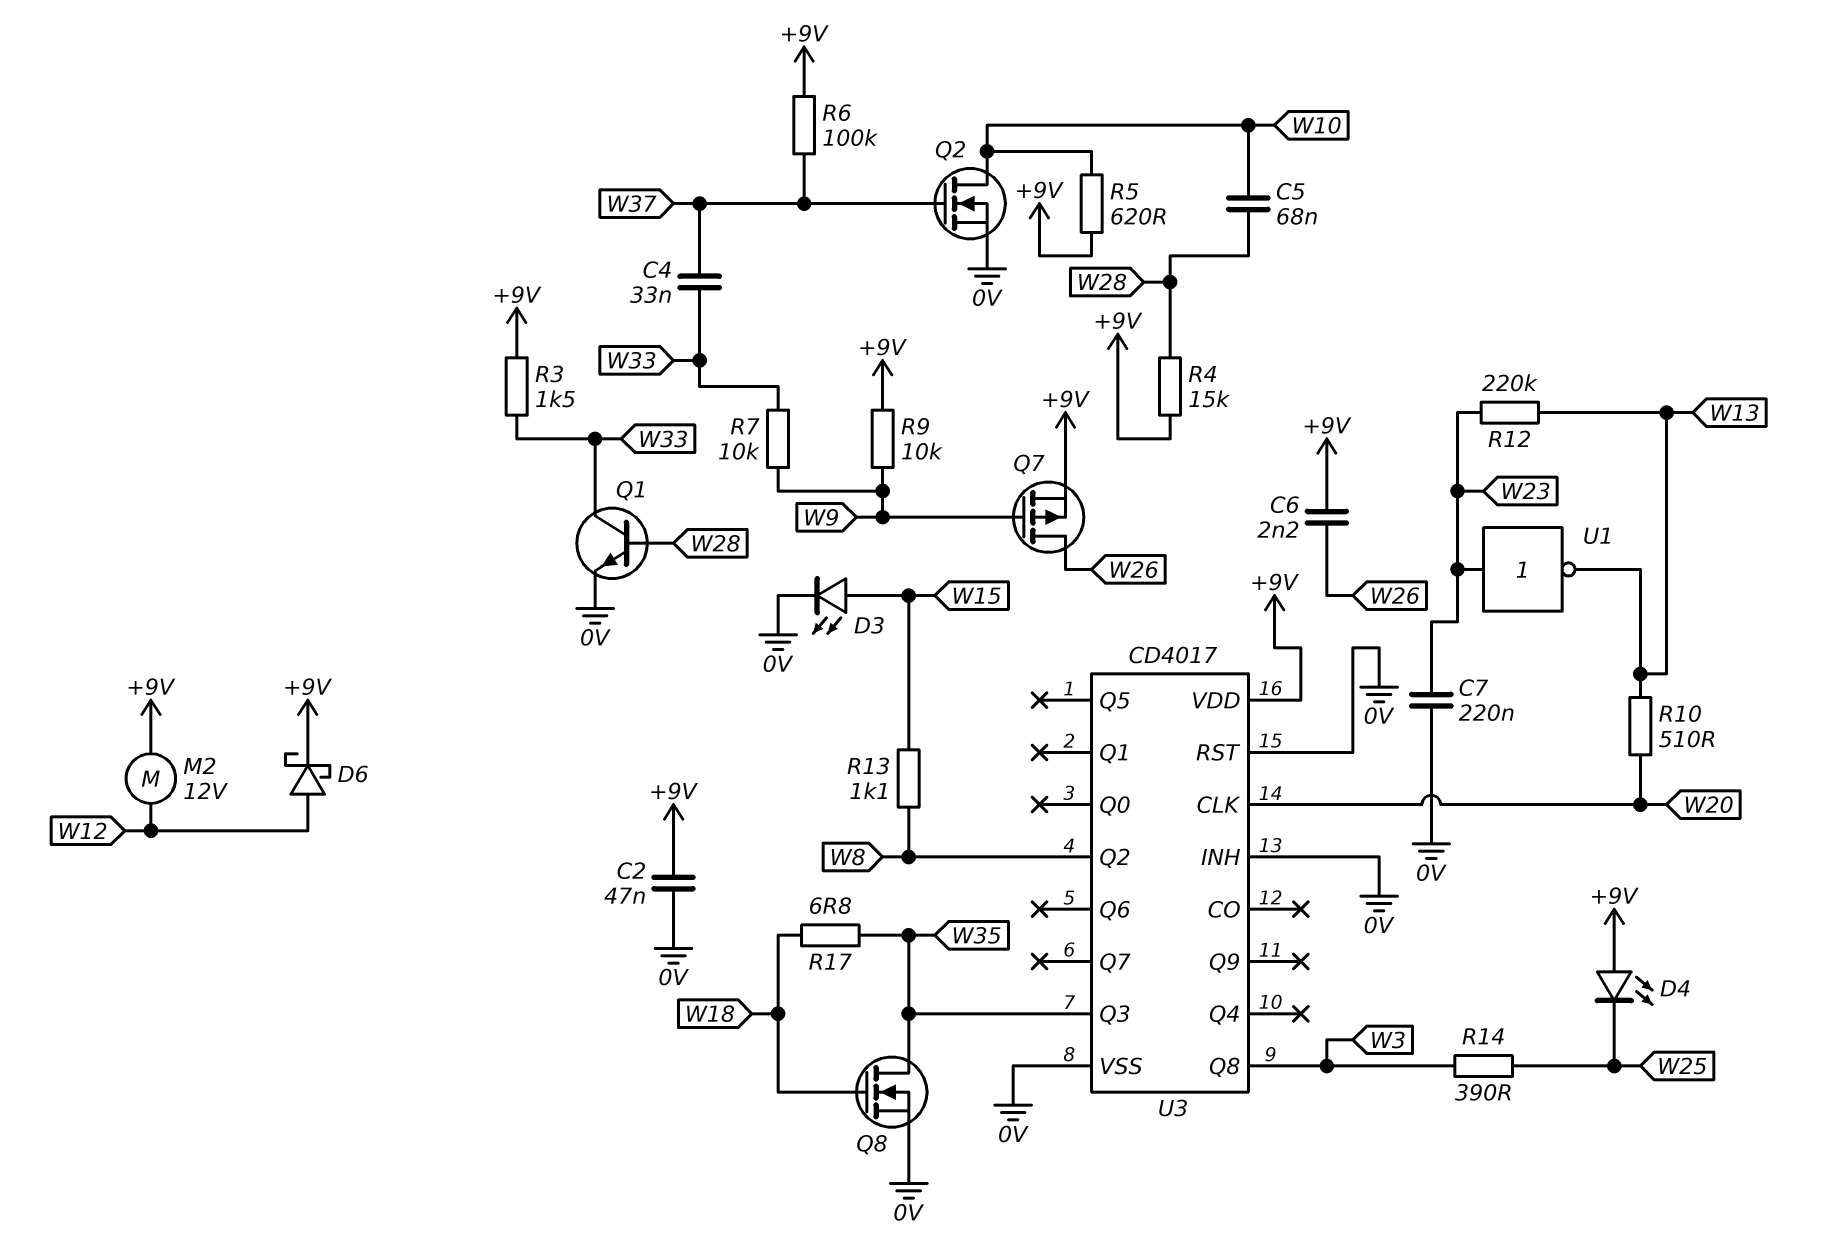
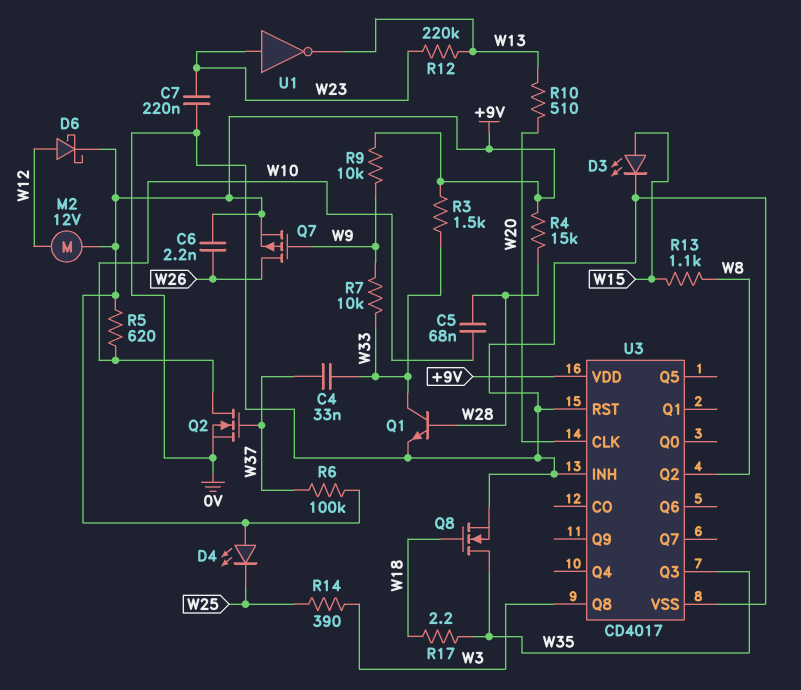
C2: 47nF (+9V, 0V) -> none
R17: 6.8 (W18, W35) -> 2.2 (W18, W35)

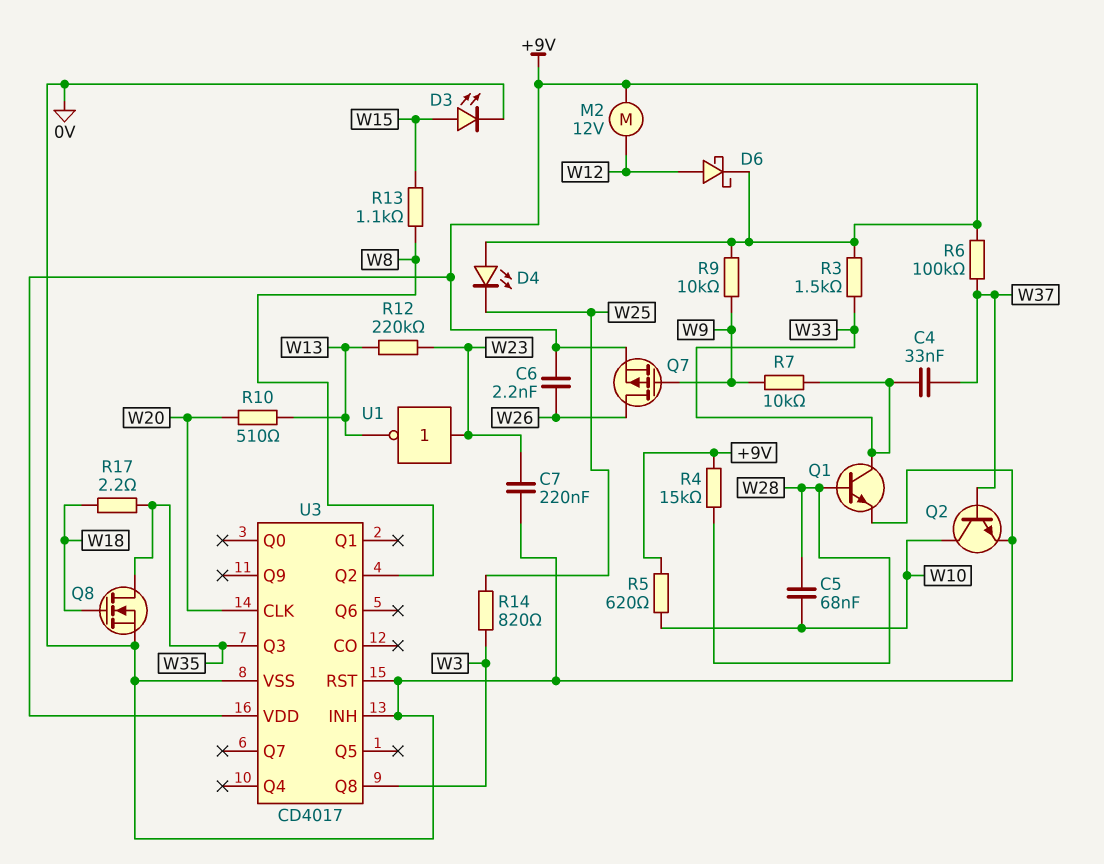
Q2: NMOS (G W37, D W10, S 0V) -> NPN (B W37, C W10, E 0V)
R14: 390 (W3, W25) -> 820 (W3, W25)

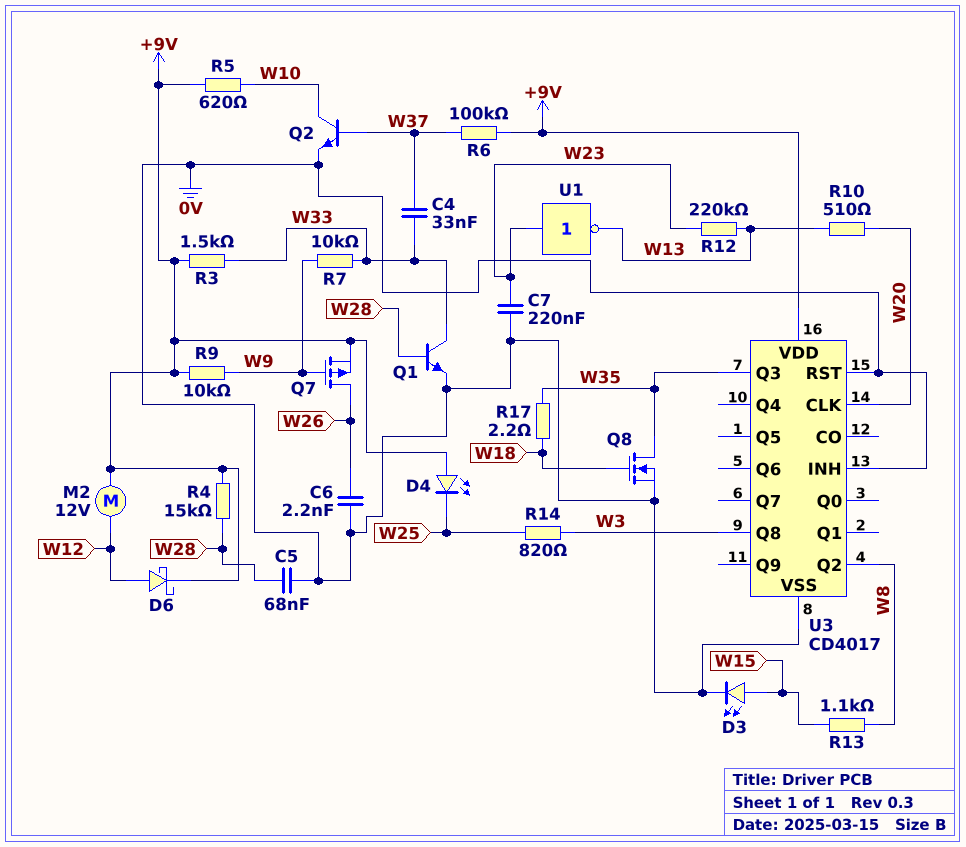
C5: 68nF (W10, W28) -> 68nF (0V, W28)
C6: 2.2nF (+9V, W26) -> 2.2nF (0V, W26)

